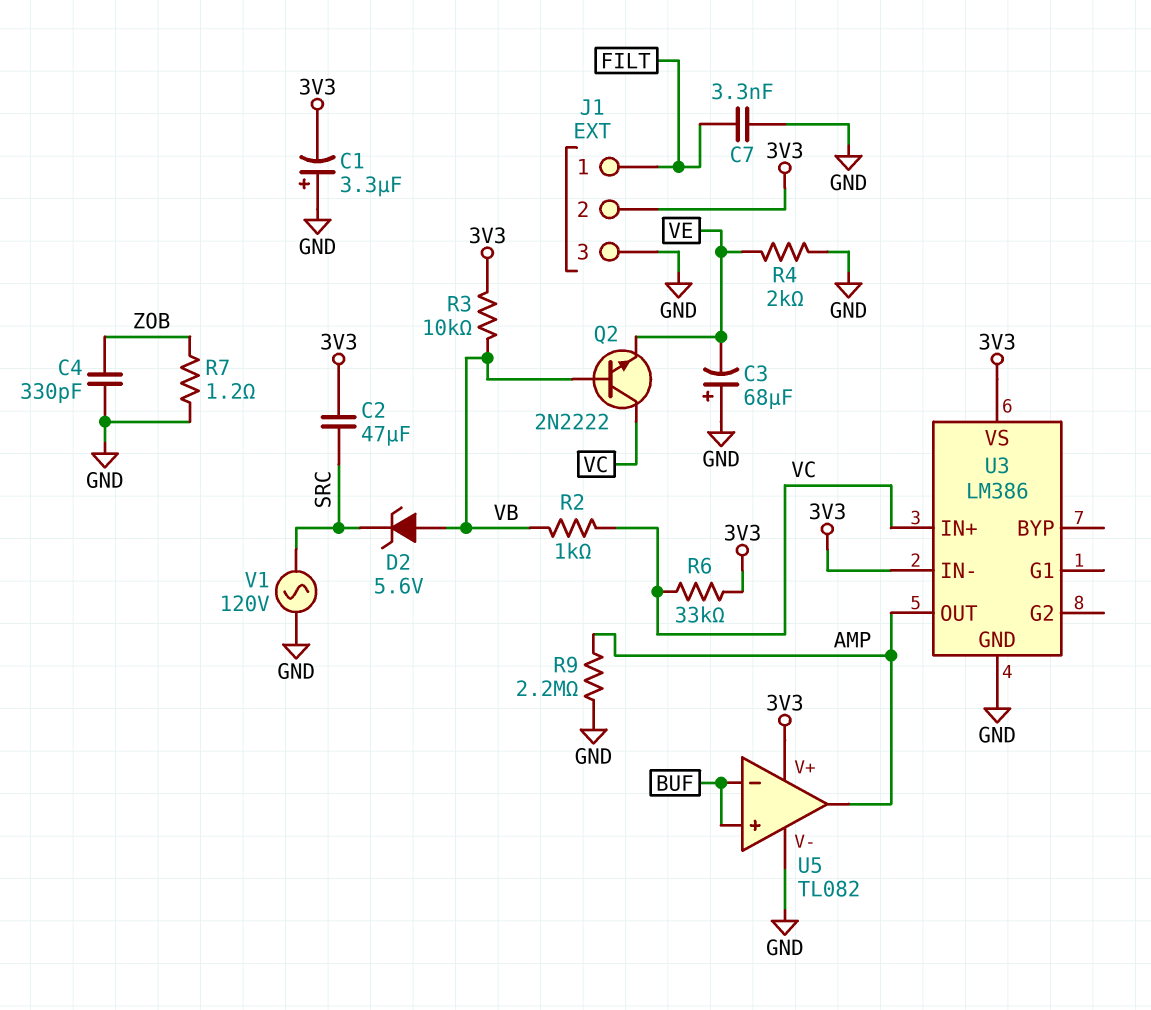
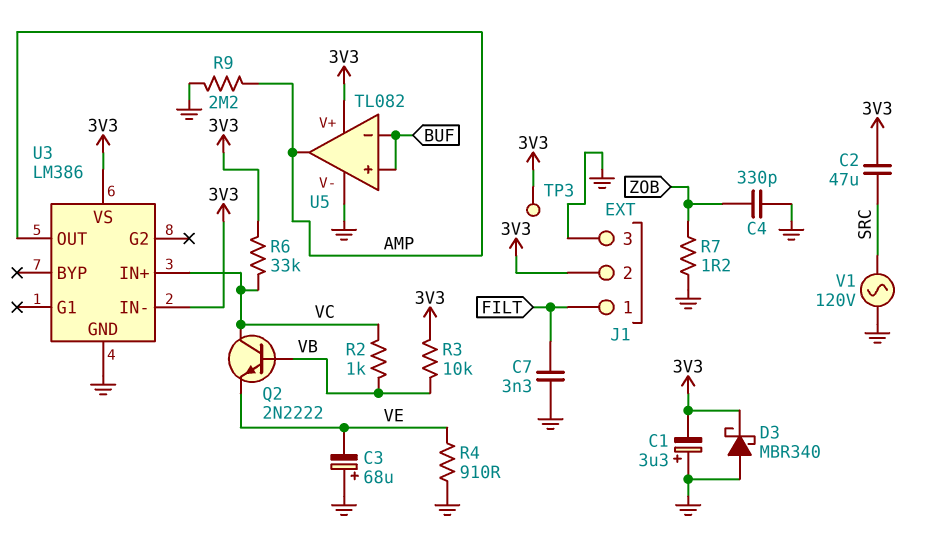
D2: zener 5.6V (A VB, K SRC) -> none
D3: none -> schottky MBR340 (A GND, K 3V3)
R4: 2k (GND, VE) -> 910 (GND, VE)
TP3: none -> test point (3V3)

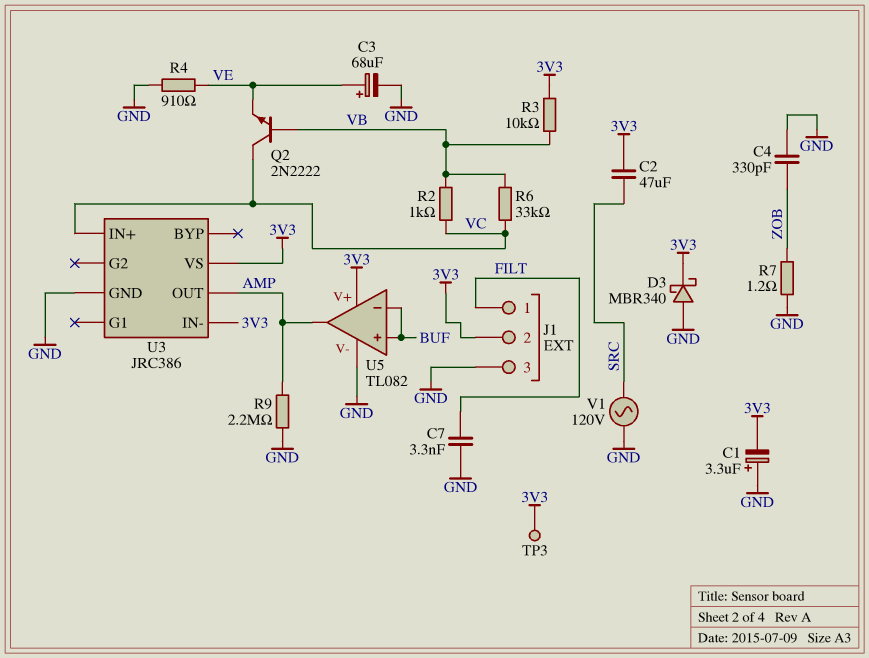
C3: 68uF (plus GND, minus VE) -> 68uF (plus VE, minus GND)
R6: 33k (3V3, VC) -> 33k (VB, VC)
U3: LM386 -> JRC386

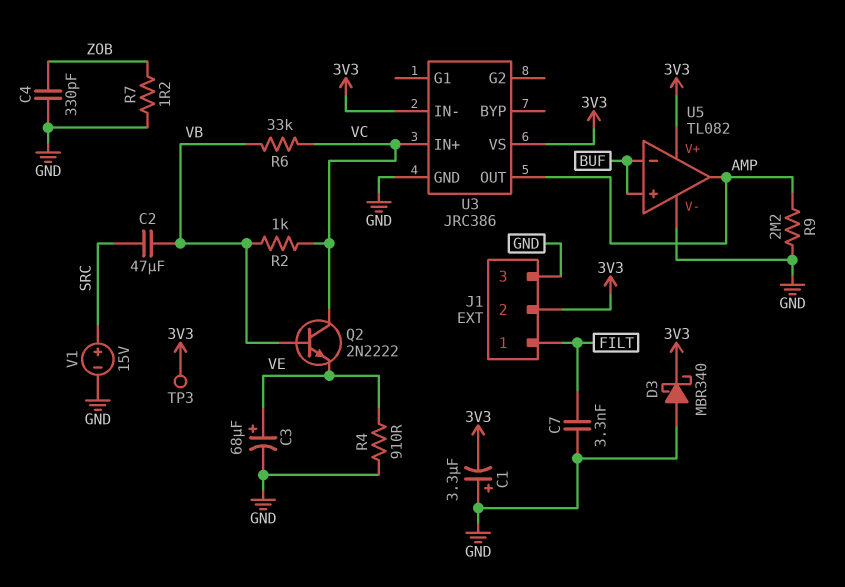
C2: 47uF (3V3, SRC) -> 47uF (SRC, VB)
R3: 10k (3V3, VB) -> none
V1: AC 120V (GND, SRC) -> 15V (plus SRC, minus GND)

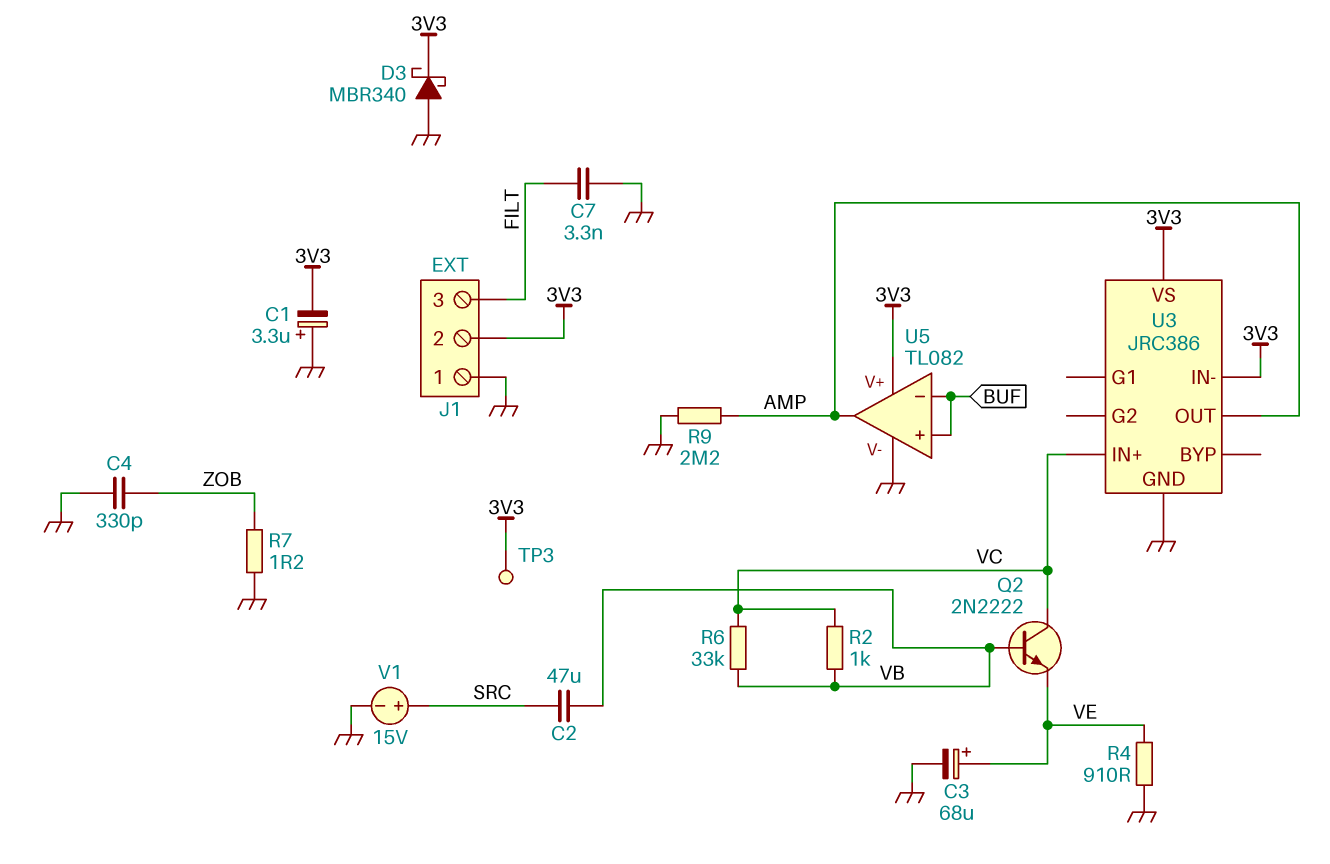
J1 pin 1: FILT -> GND
J1 pin 3: GND -> FILT

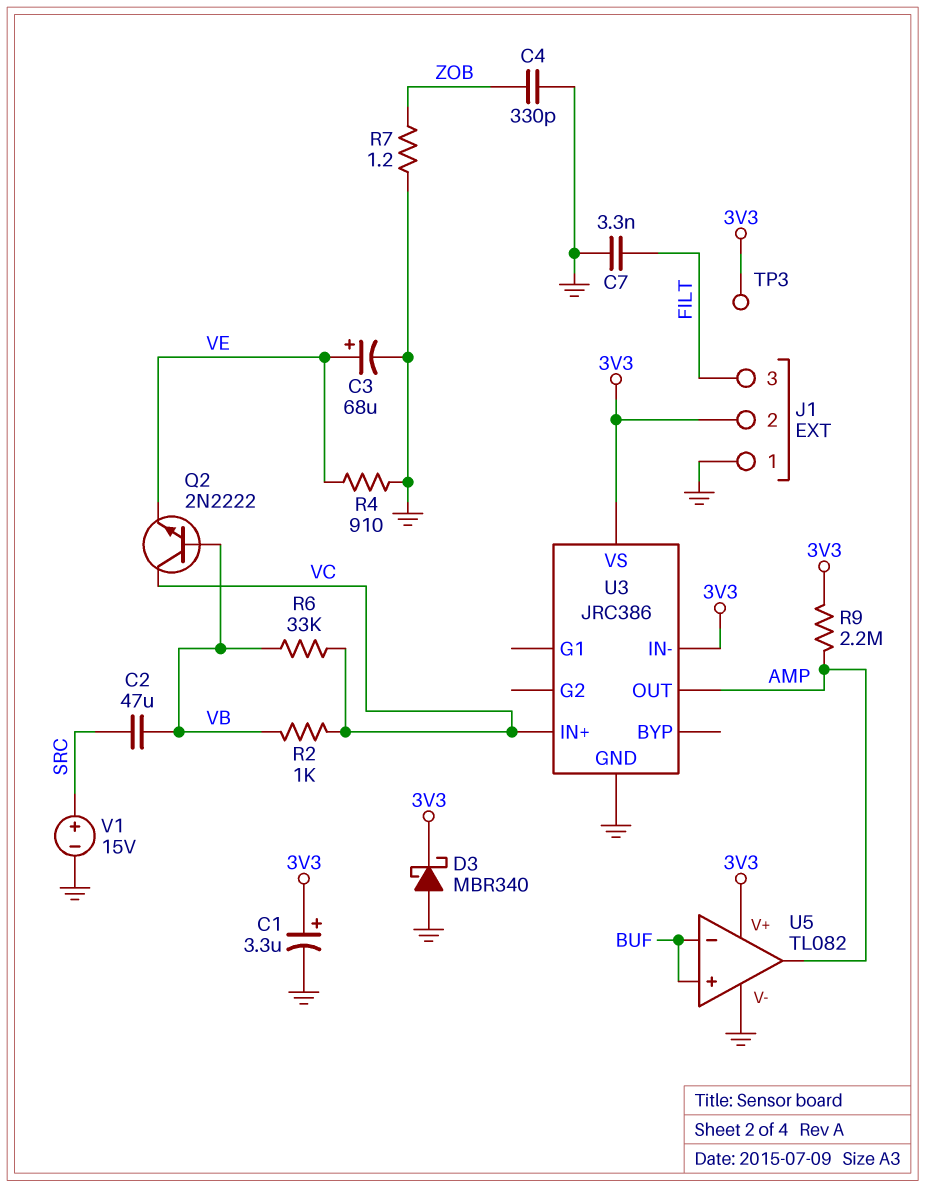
C1: 3.3uF (plus GND, minus 3V3) -> 3.3uF (plus 3V3, minus GND)
R9: 2.2M (AMP, GND) -> 2.2M (3V3, AMP)

